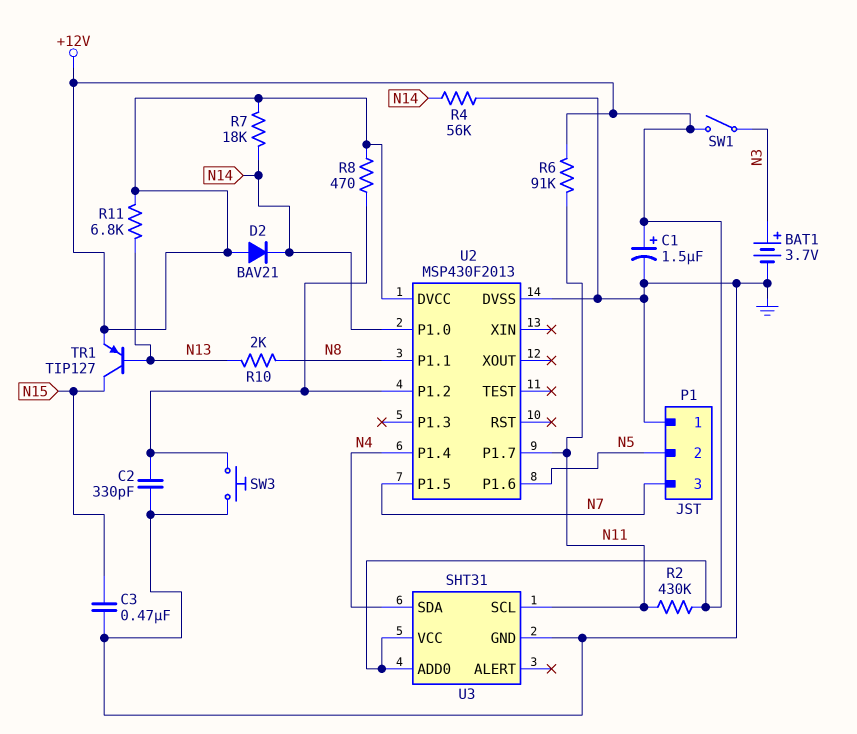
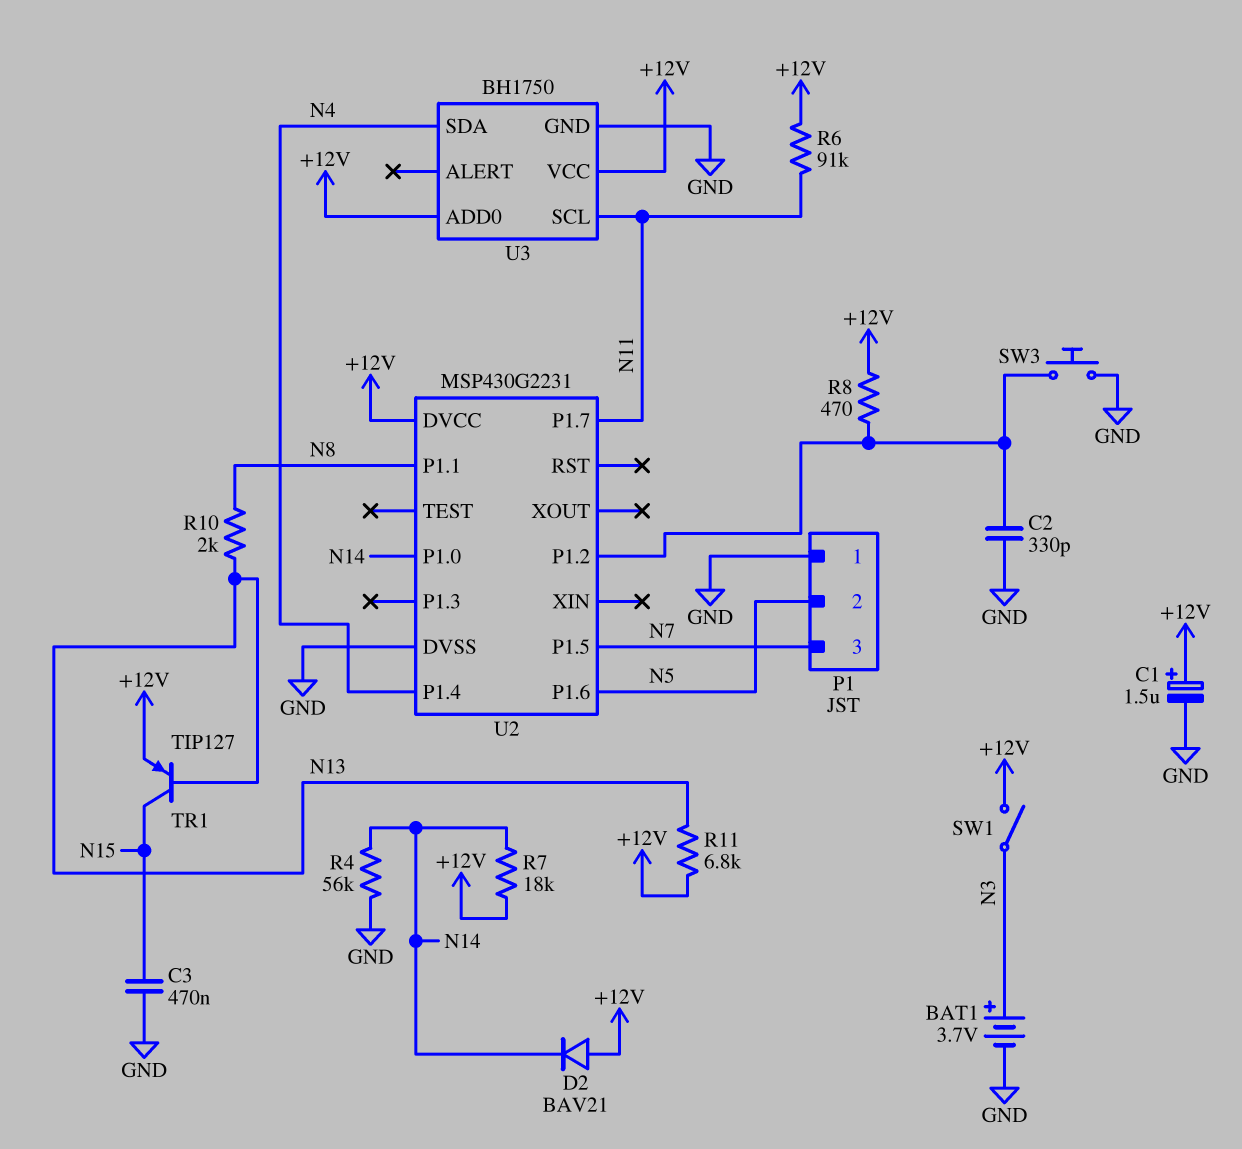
R2: 430k (+12V, N11) -> none
U2: MSP430F2013 -> MSP430G2231
U3: SHT31 -> BH1750

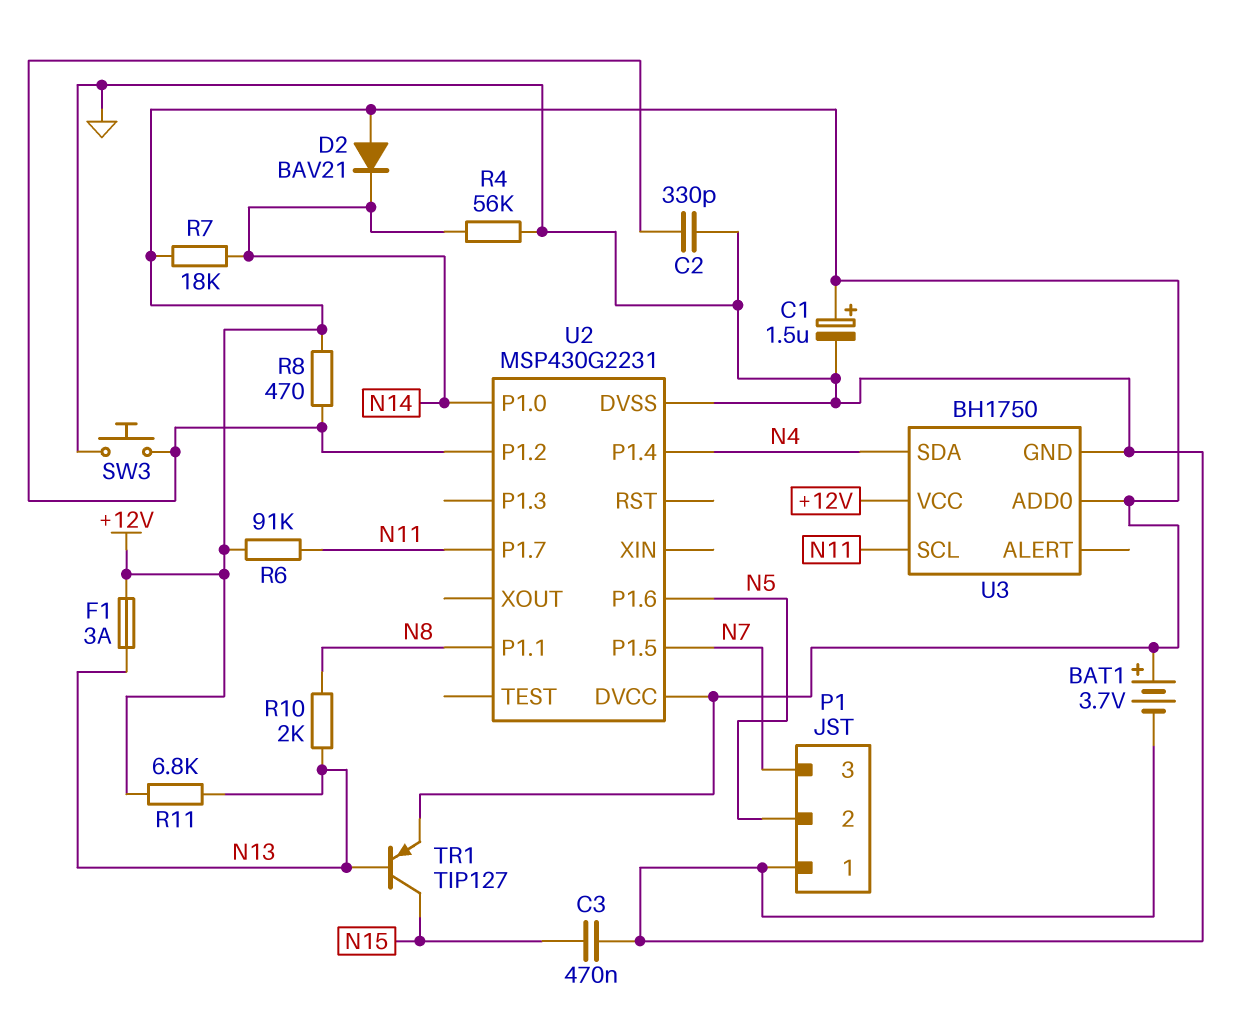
BAT1: 3.7V (plus N3, minus GND) -> 3.7V (plus +12V, minus GND)
F1: none -> 3A (+12V, N13)
SW1: switch (+12V, N3) -> none

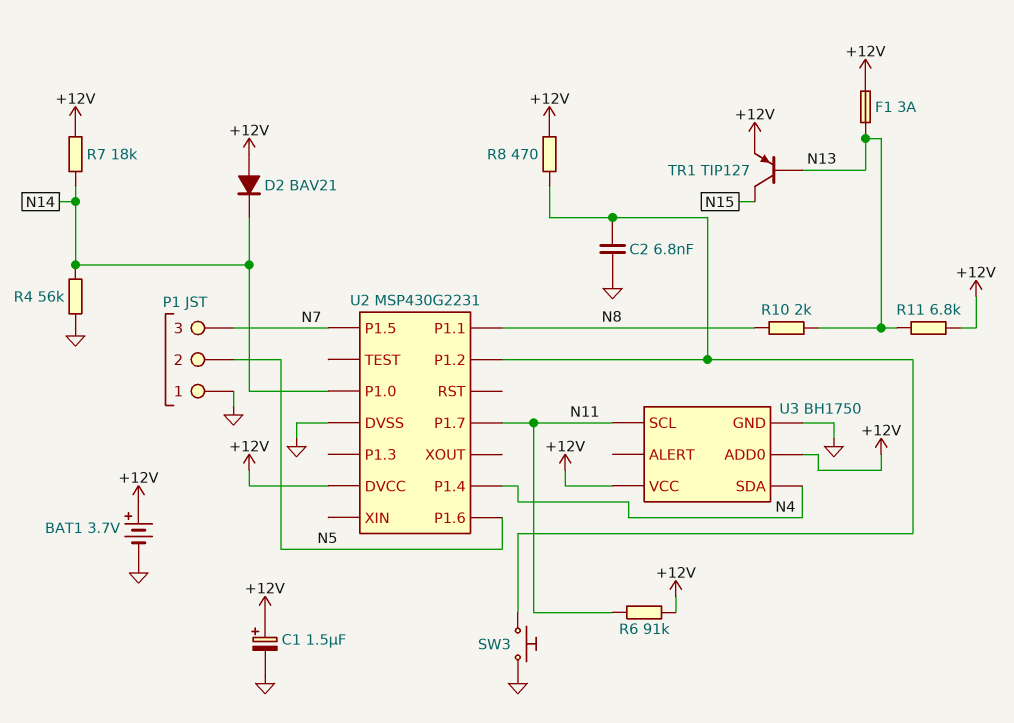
C2: 330pF (GND, U2/P1.2) -> 6.8nF (GND, U2/P1.2)
C3: 470nF (GND, N15) -> none

